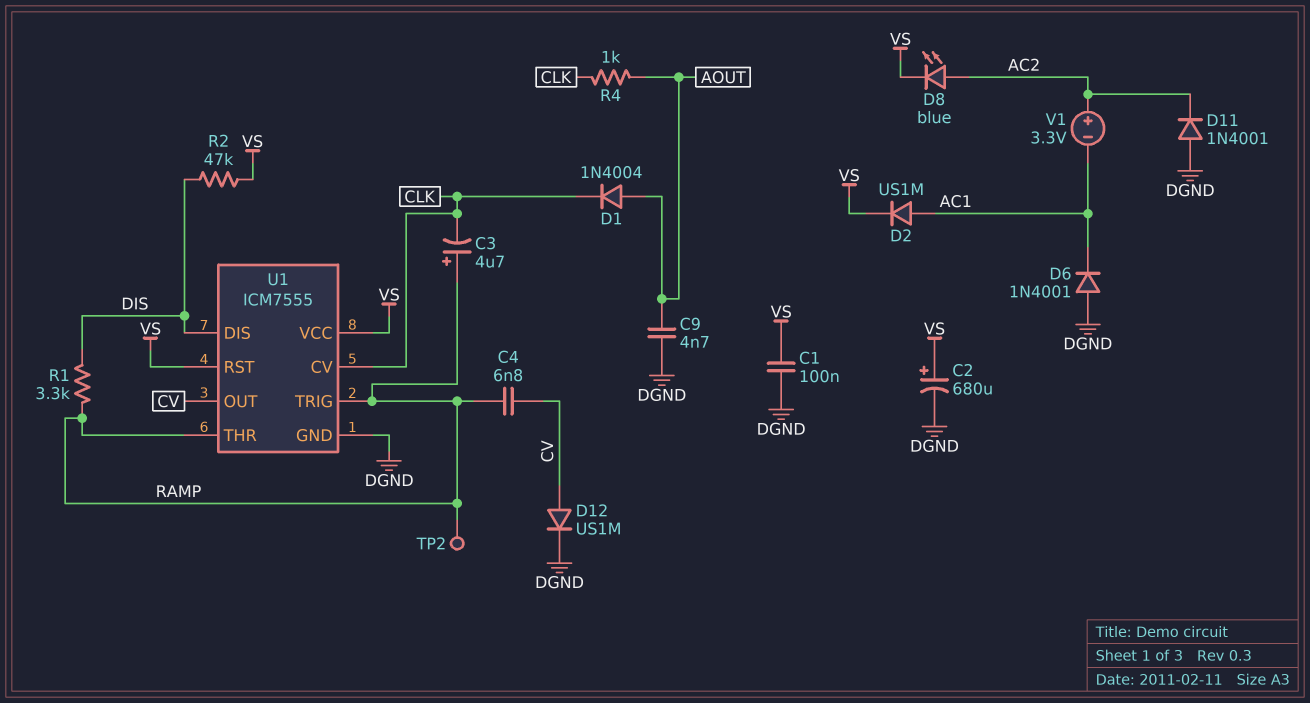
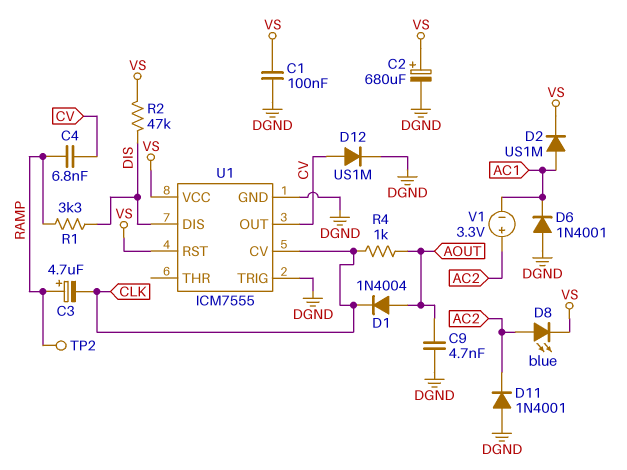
U1 pin THR: RAMP -> none
U1 pin TRIG: RAMP -> DGND

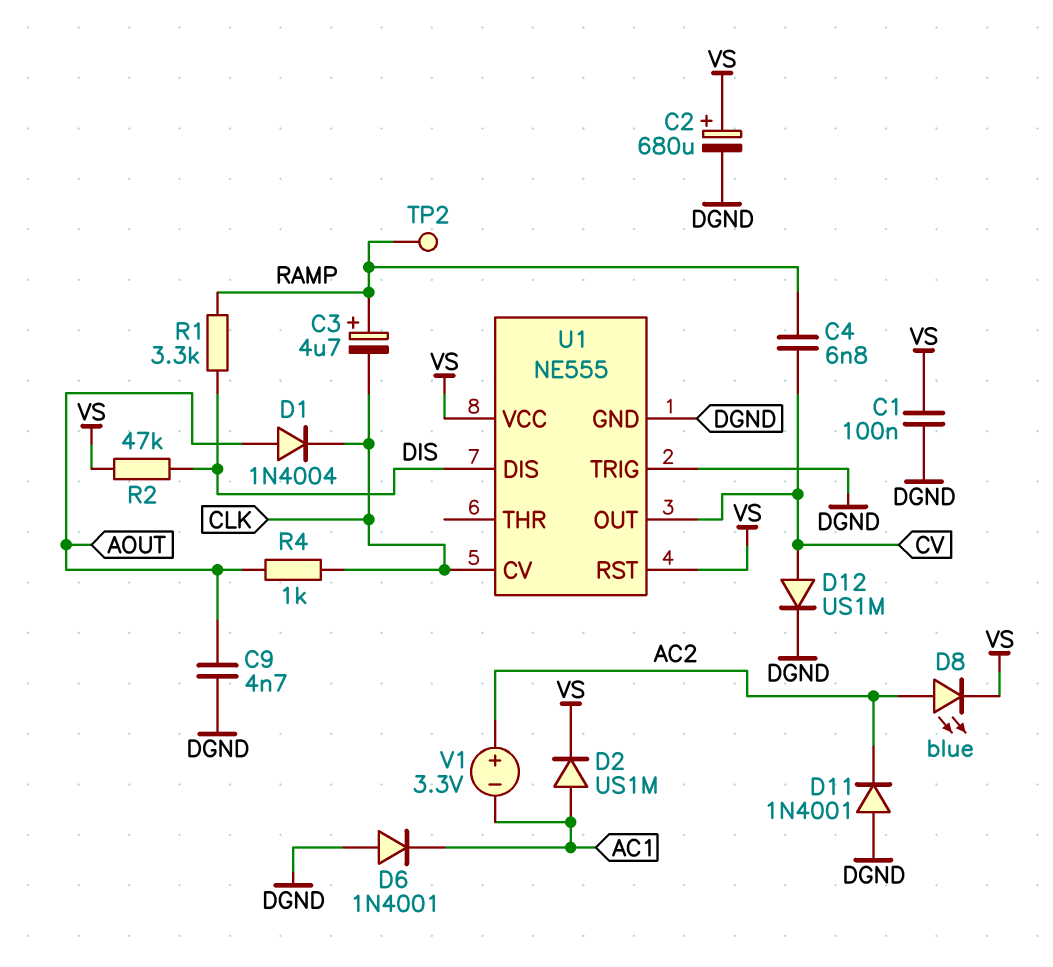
U1: ICM7555 -> NE555

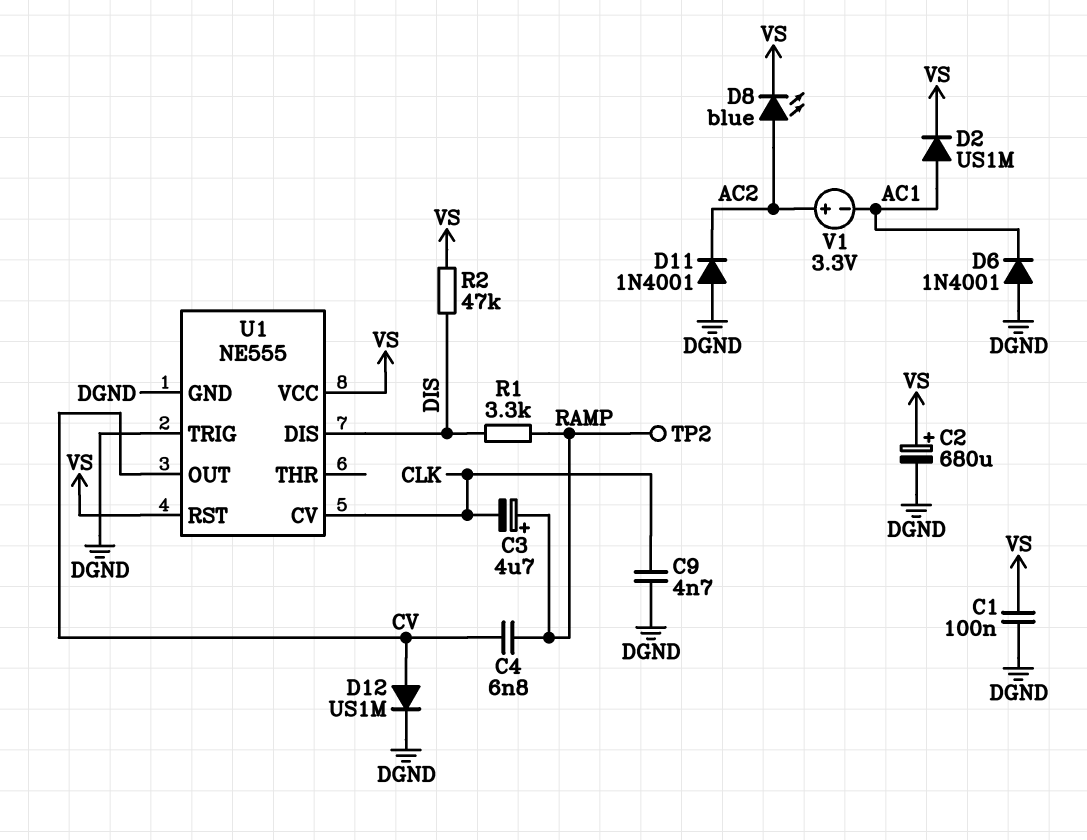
C9: 4.7nF (AOUT, DGND) -> 4.7nF (CLK, DGND)
D1: diode 1N4004 (A AOUT, K CLK) -> none
R4: 1k (AOUT, CLK) -> none

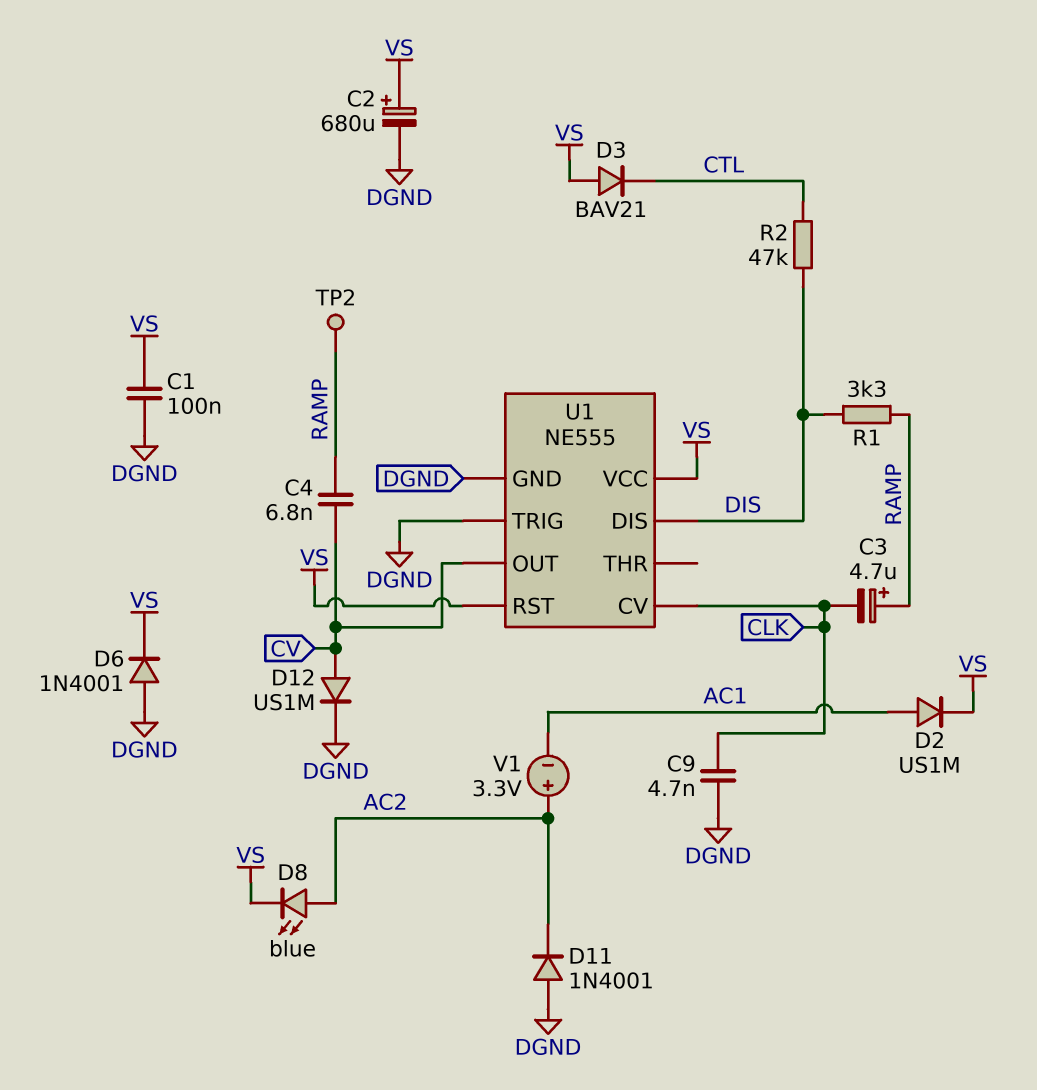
D3: none -> diode BAV21 (A VS, K CTL)
D6: diode 1N4001 (A DGND, K AC1) -> diode 1N4001 (A DGND, K VS)
R2: 47k (DIS, VS) -> 47k (CTL, DIS)

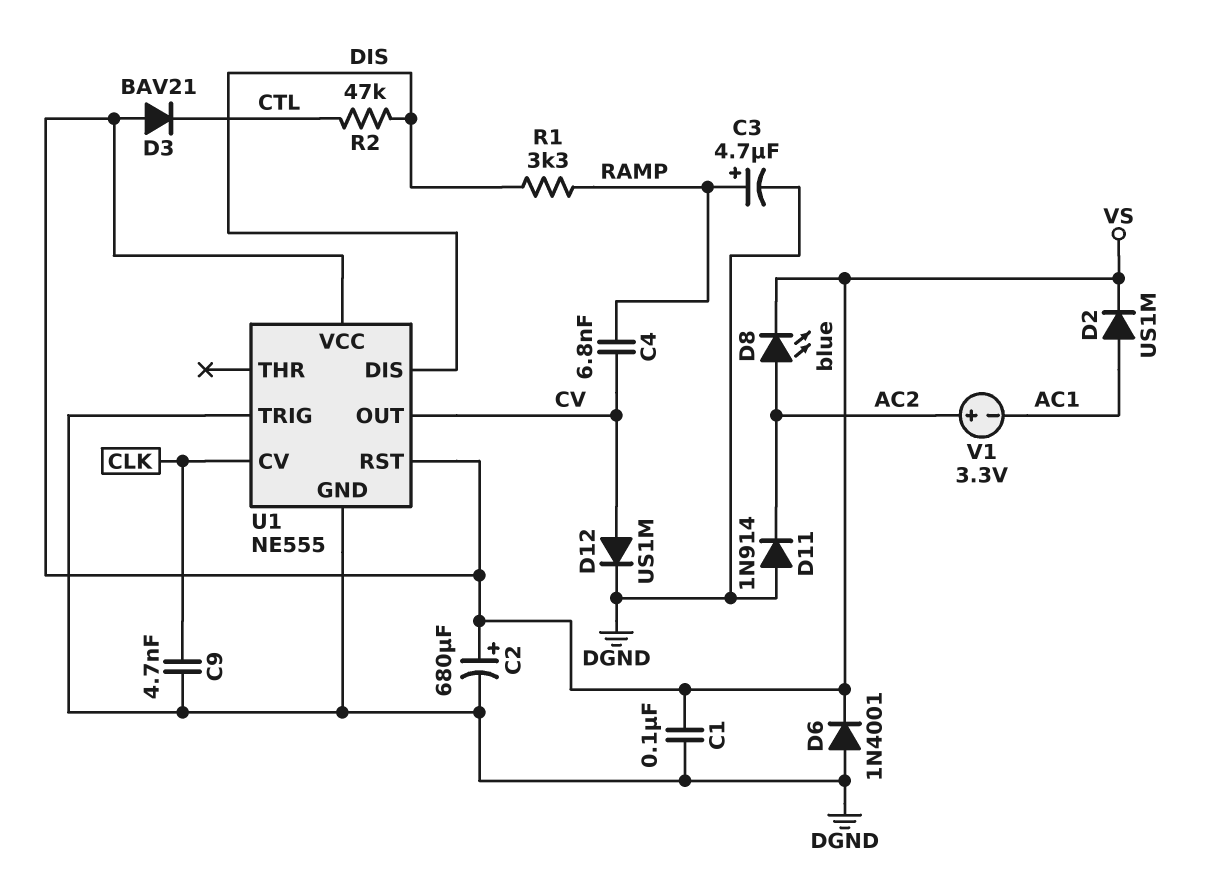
C3: 4.7uF (plus RAMP, minus CLK) -> 4.7uF (plus RAMP, minus DGND)
D11: diode 1N4001 (A DGND, K AC2) -> diode 1N914 (A DGND, K AC2)
TP2: test point (RAMP) -> none

